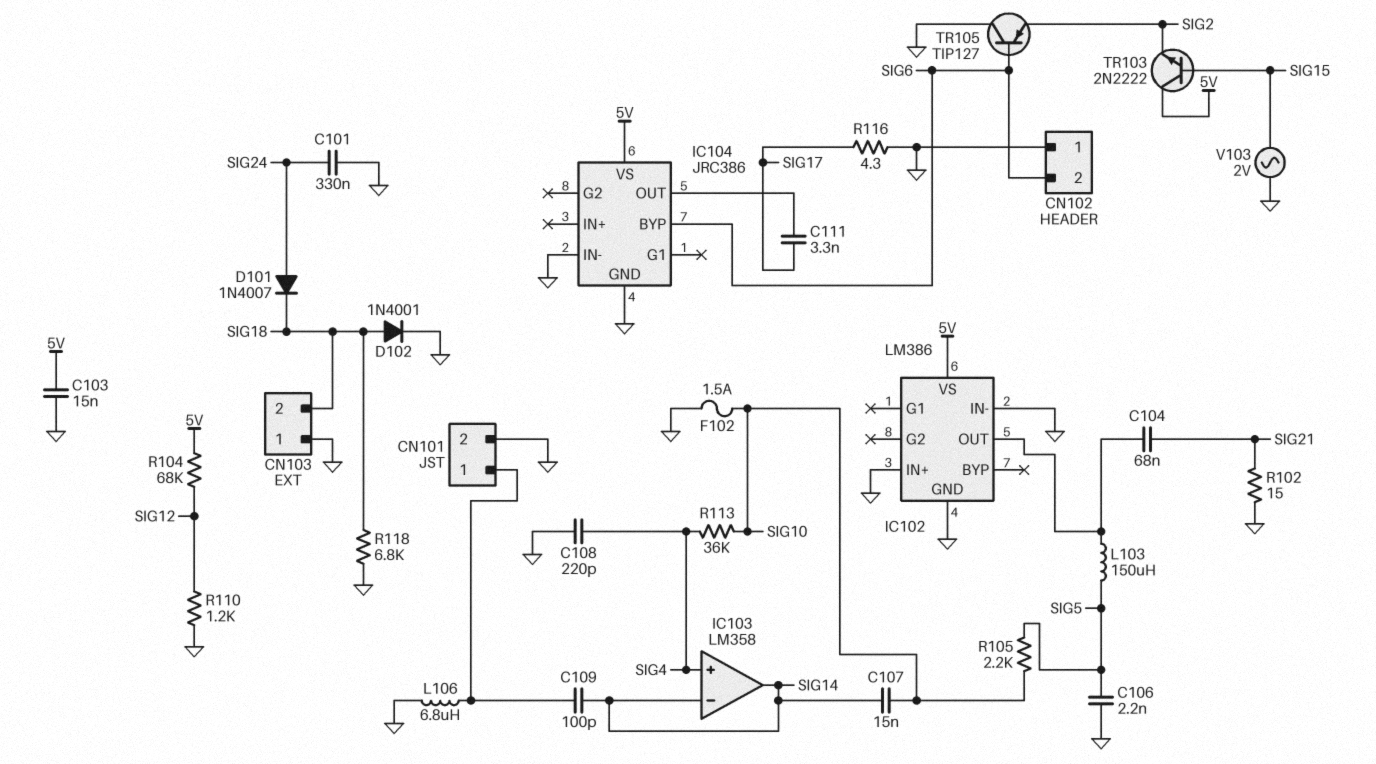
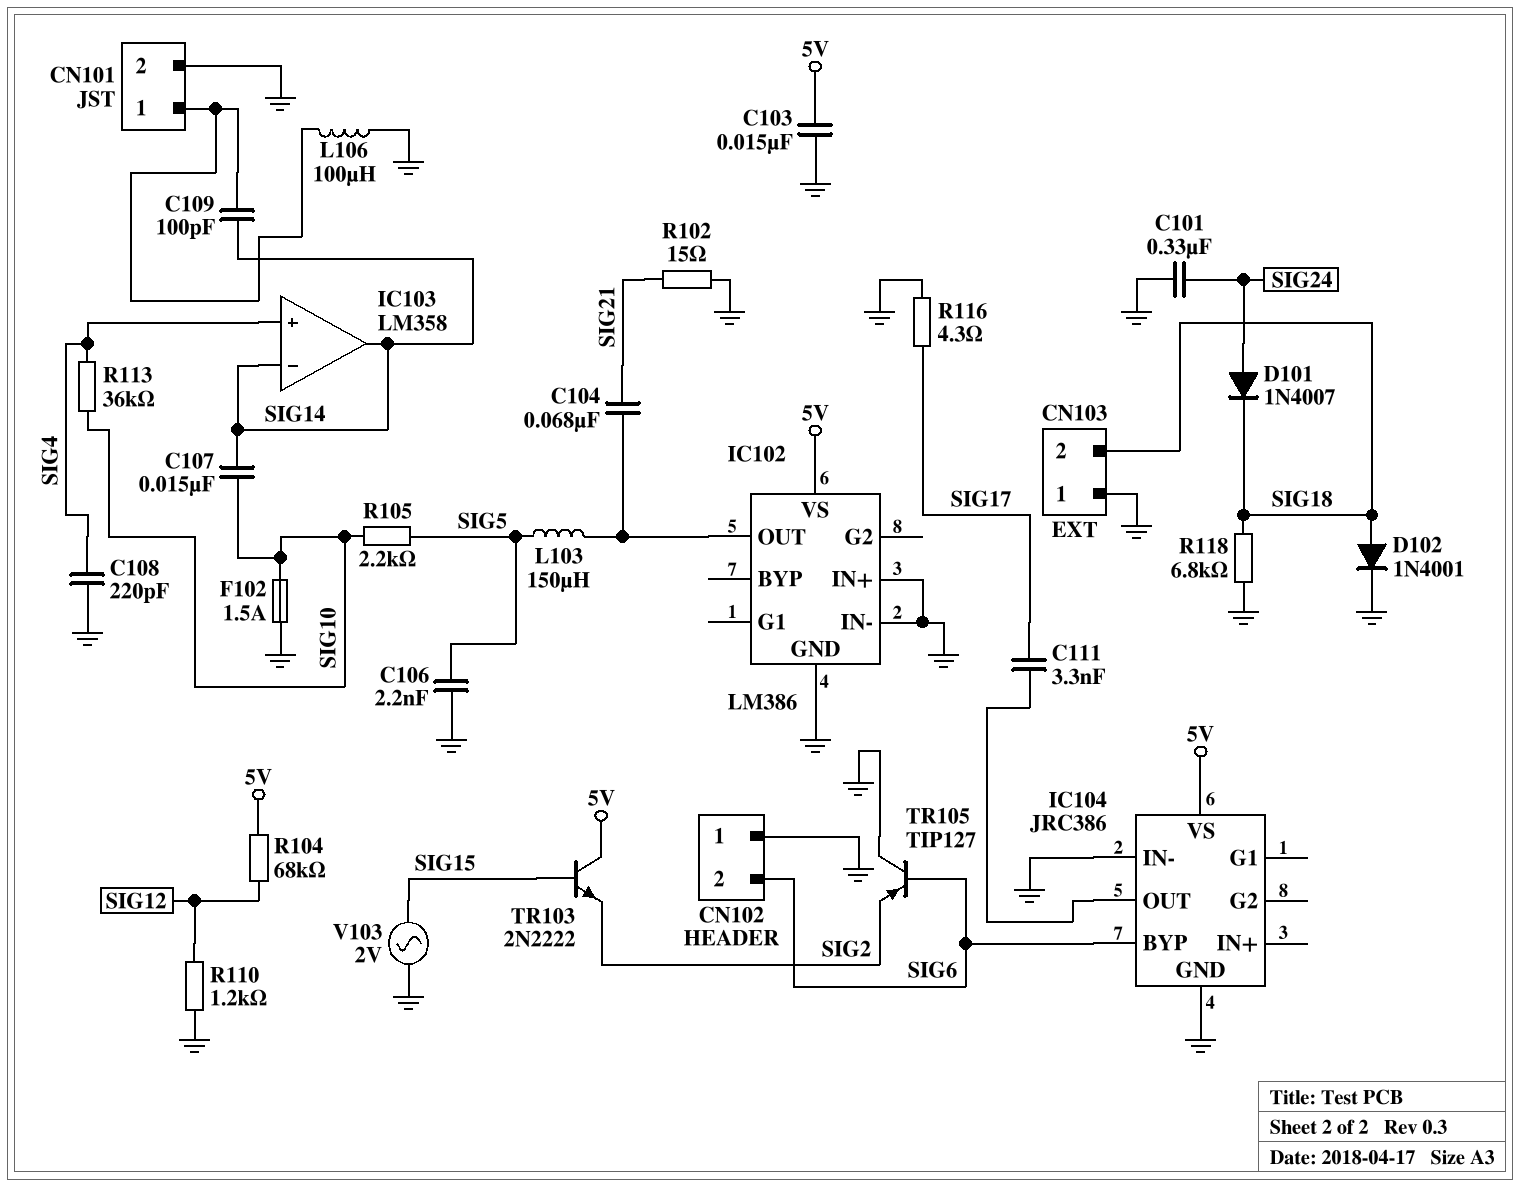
L106: 6.8uH (CN101/1, GND) -> 100uH (CN101/1, GND)

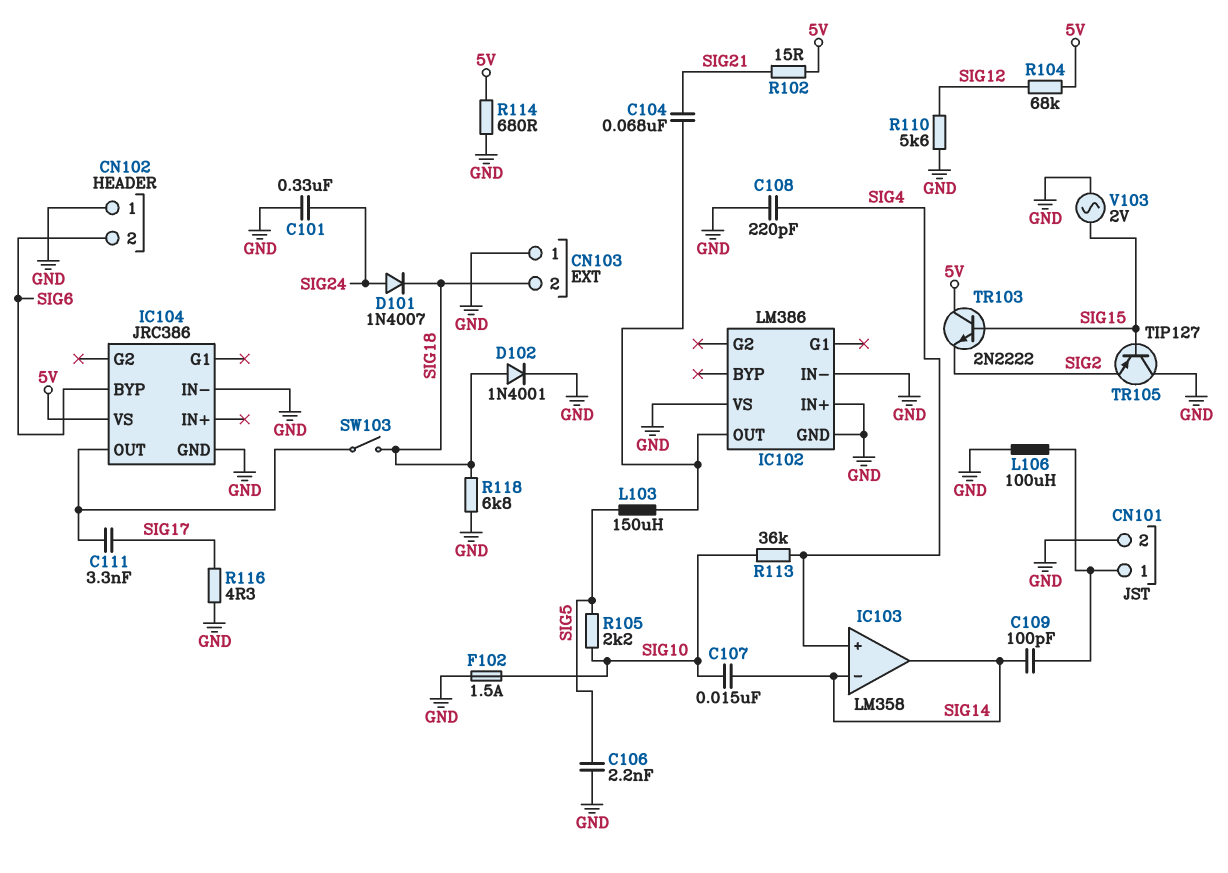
C103: 15nF (5V, GND) -> none
IC102 pin VS: 5V -> GND
R102: 15 (GND, SIG21) -> 15 (5V, SIG21)
R110: 1.2k (GND, SIG12) -> 5.6k (GND, SIG12)
R114: none -> 680 (5V, GND)
SW103: none -> switch (IC104/OUT, SIG18)
TR105: PNP TIP127 (B SIG6, C GND, E SIG2) -> PNP TIP127 (B SIG15, C GND, E SIG2)

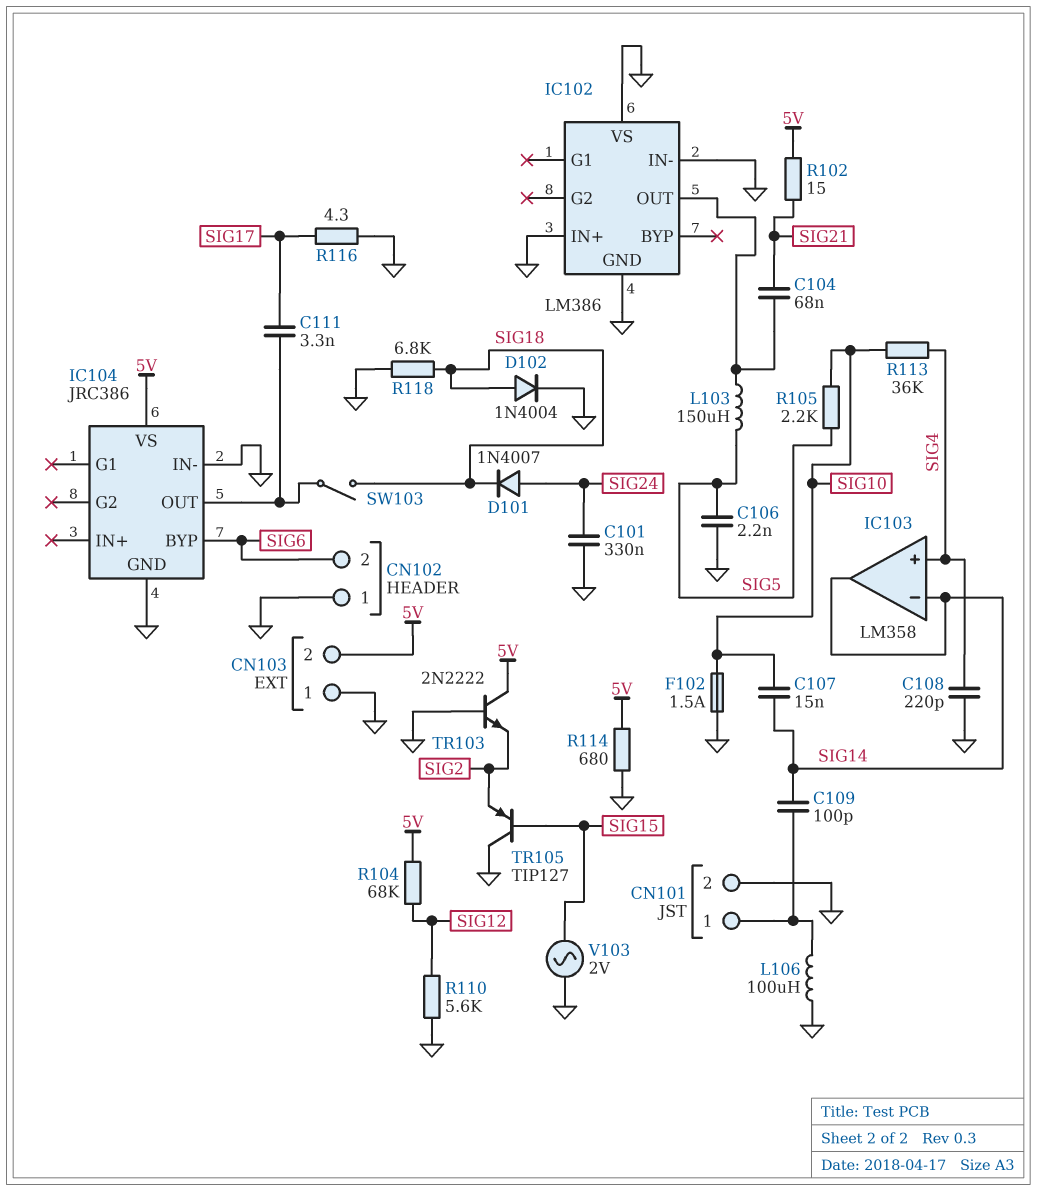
CN103 pin 2: SIG18 -> 5V
D102: diode 1N4001 (A SIG18, K GND) -> diode 1N4004 (A SIG18, K GND)
TR103: NPN 2N2222 (B SIG15, C 5V, E SIG2) -> NPN 2N2222 (B GND, C 5V, E SIG2)

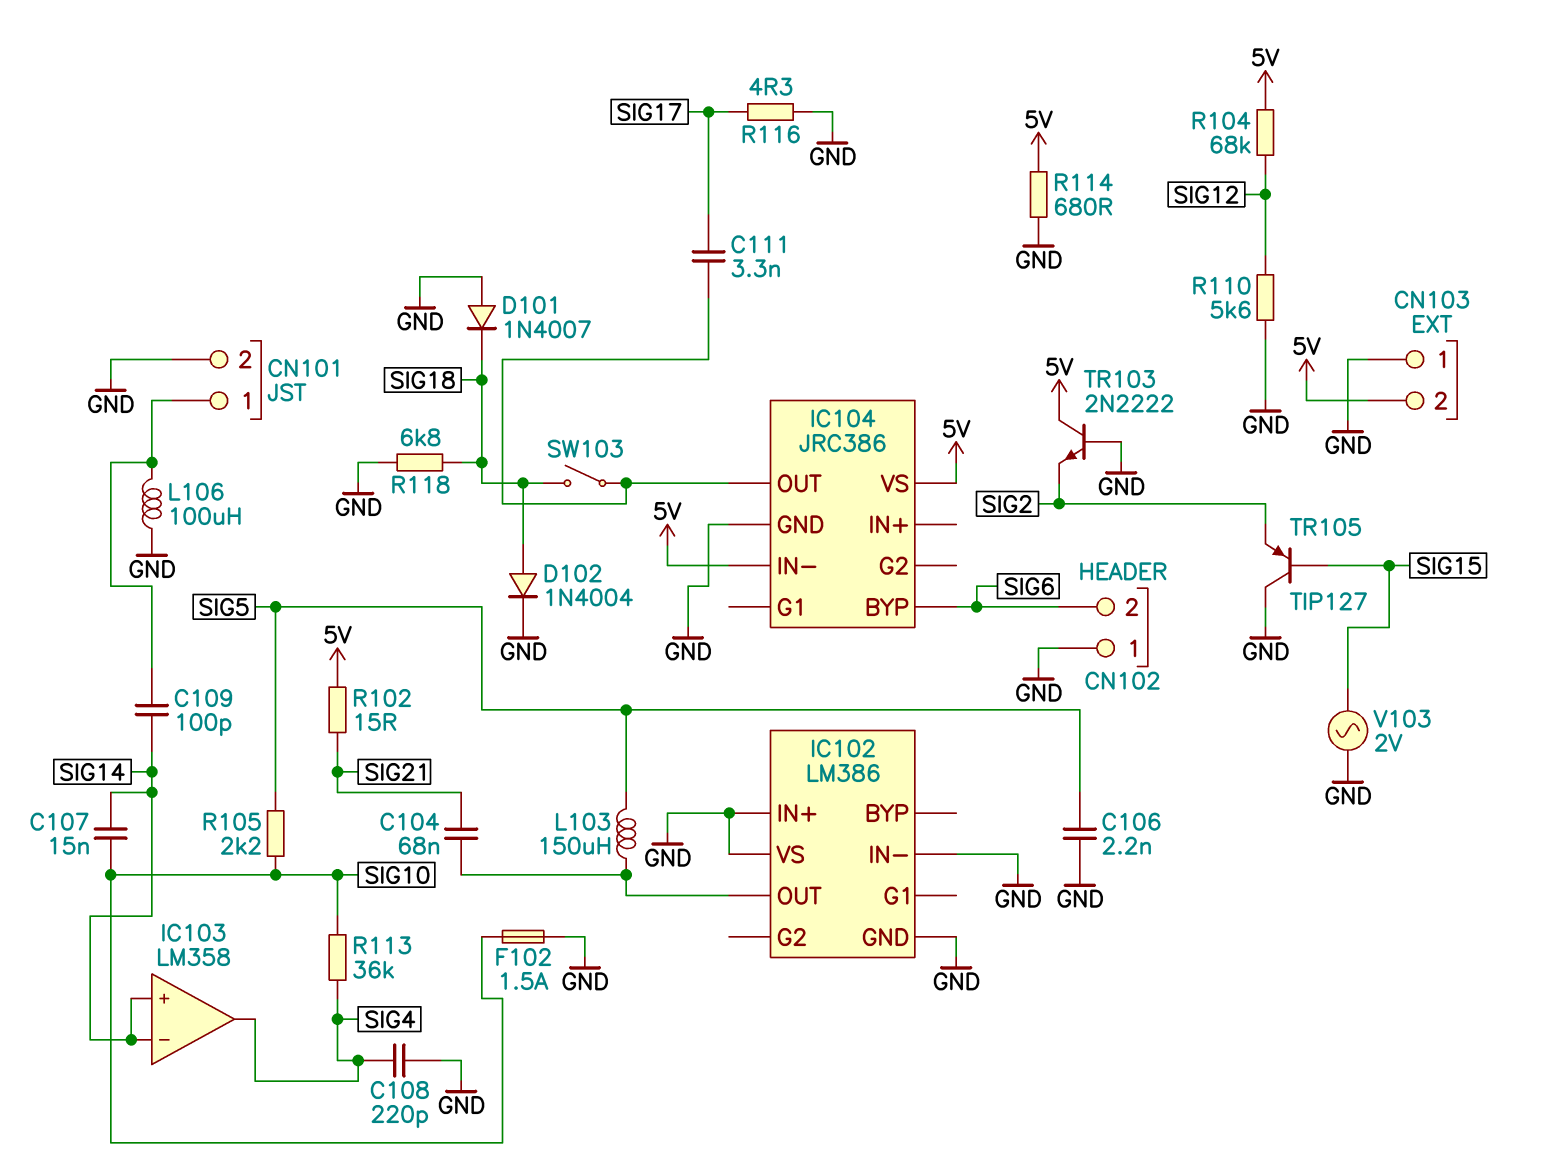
C101: 330nF (GND, SIG24) -> none
D101: diode 1N4007 (A SIG24, K SIG18) -> diode 1N4007 (A GND, K SIG18)
IC103 pin in+: SIG4 -> SIG14
IC103 pin out: SIG14 -> SIG4
IC104 pin IN-: GND -> 5V

